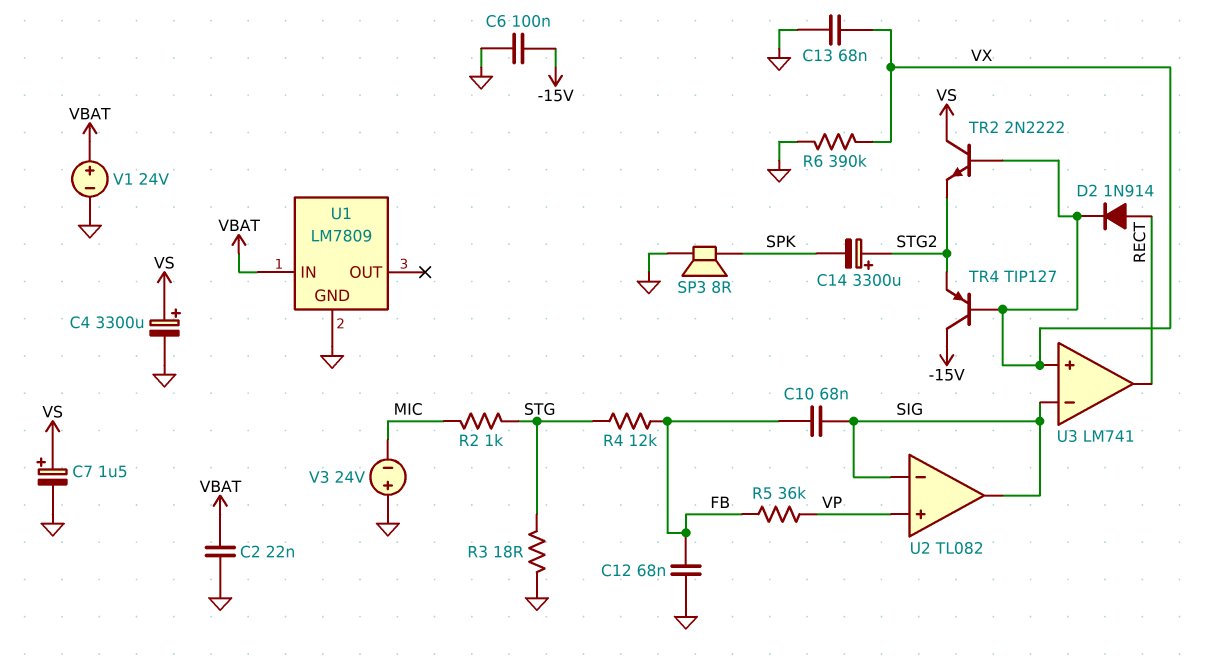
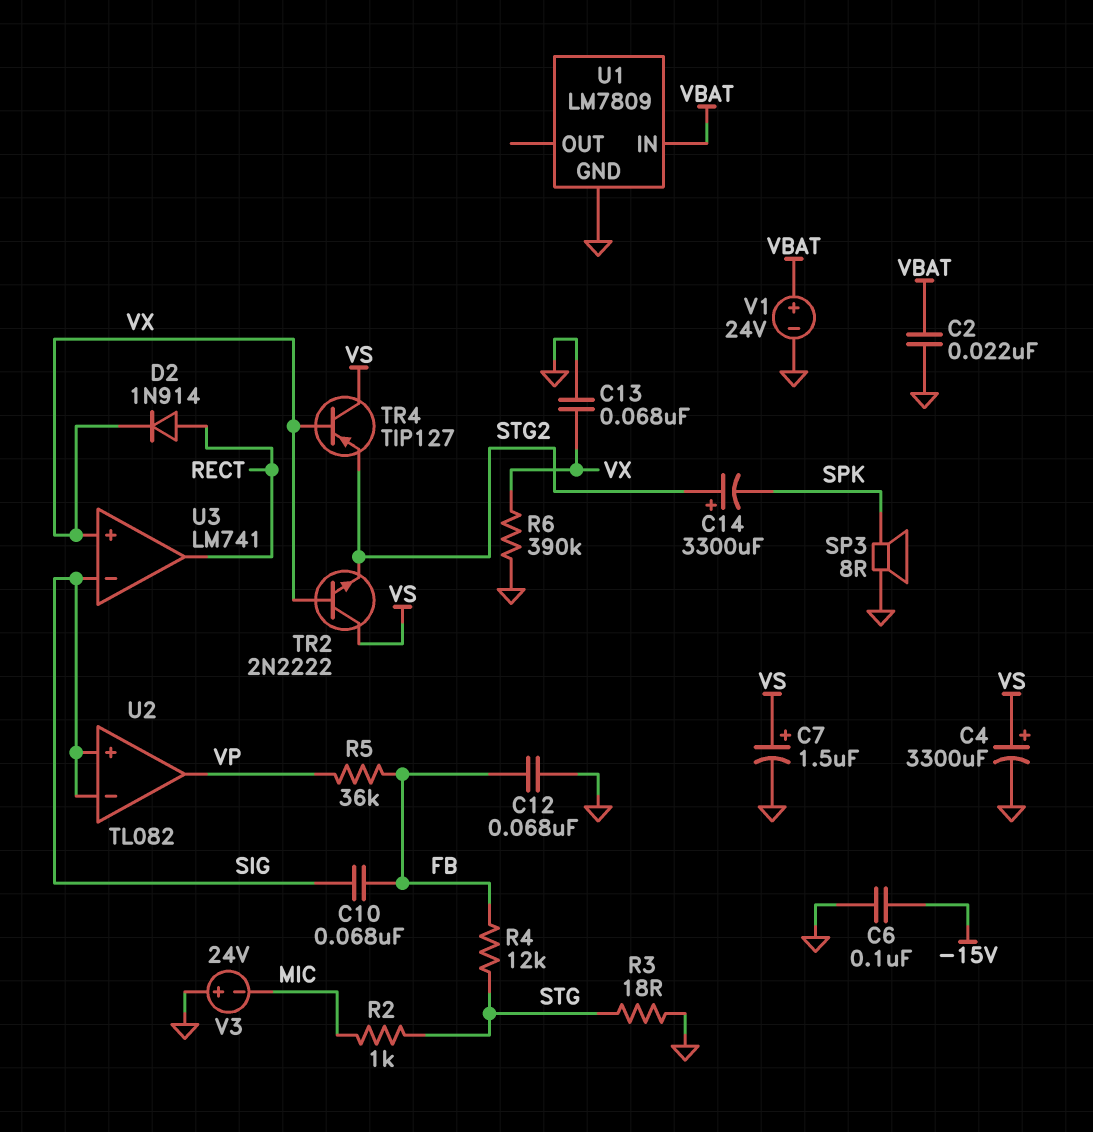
TR4: PNP TIP127 (B VX, C -15V, E STG2) -> PNP TIP127 (B VX, C VS, E STG2)
U2 pin in+: VP -> SIG
U2 pin out: SIG -> VP

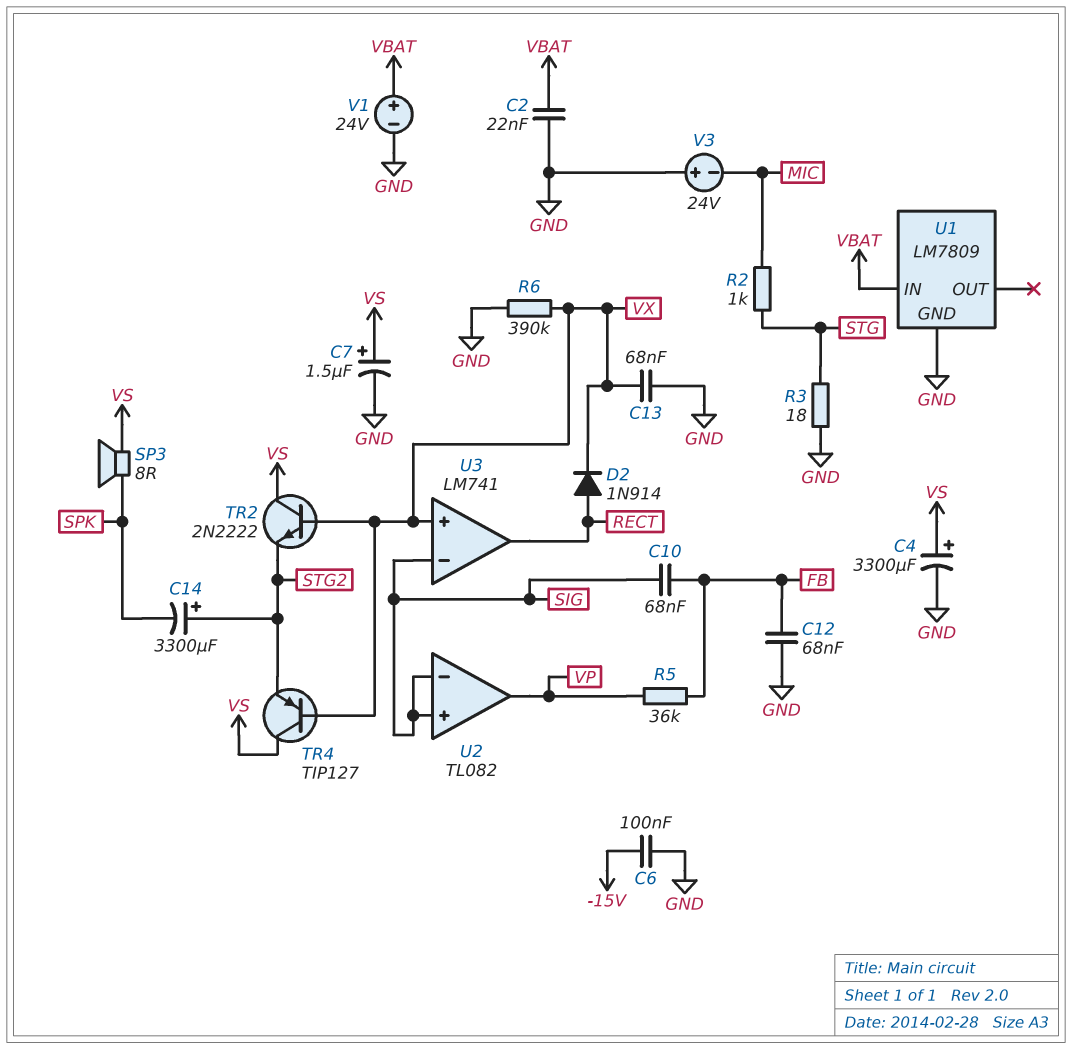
R4: 12k (FB, STG) -> none
SP3: speaker 8R (GND, SPK) -> speaker 8R (SPK, VS)

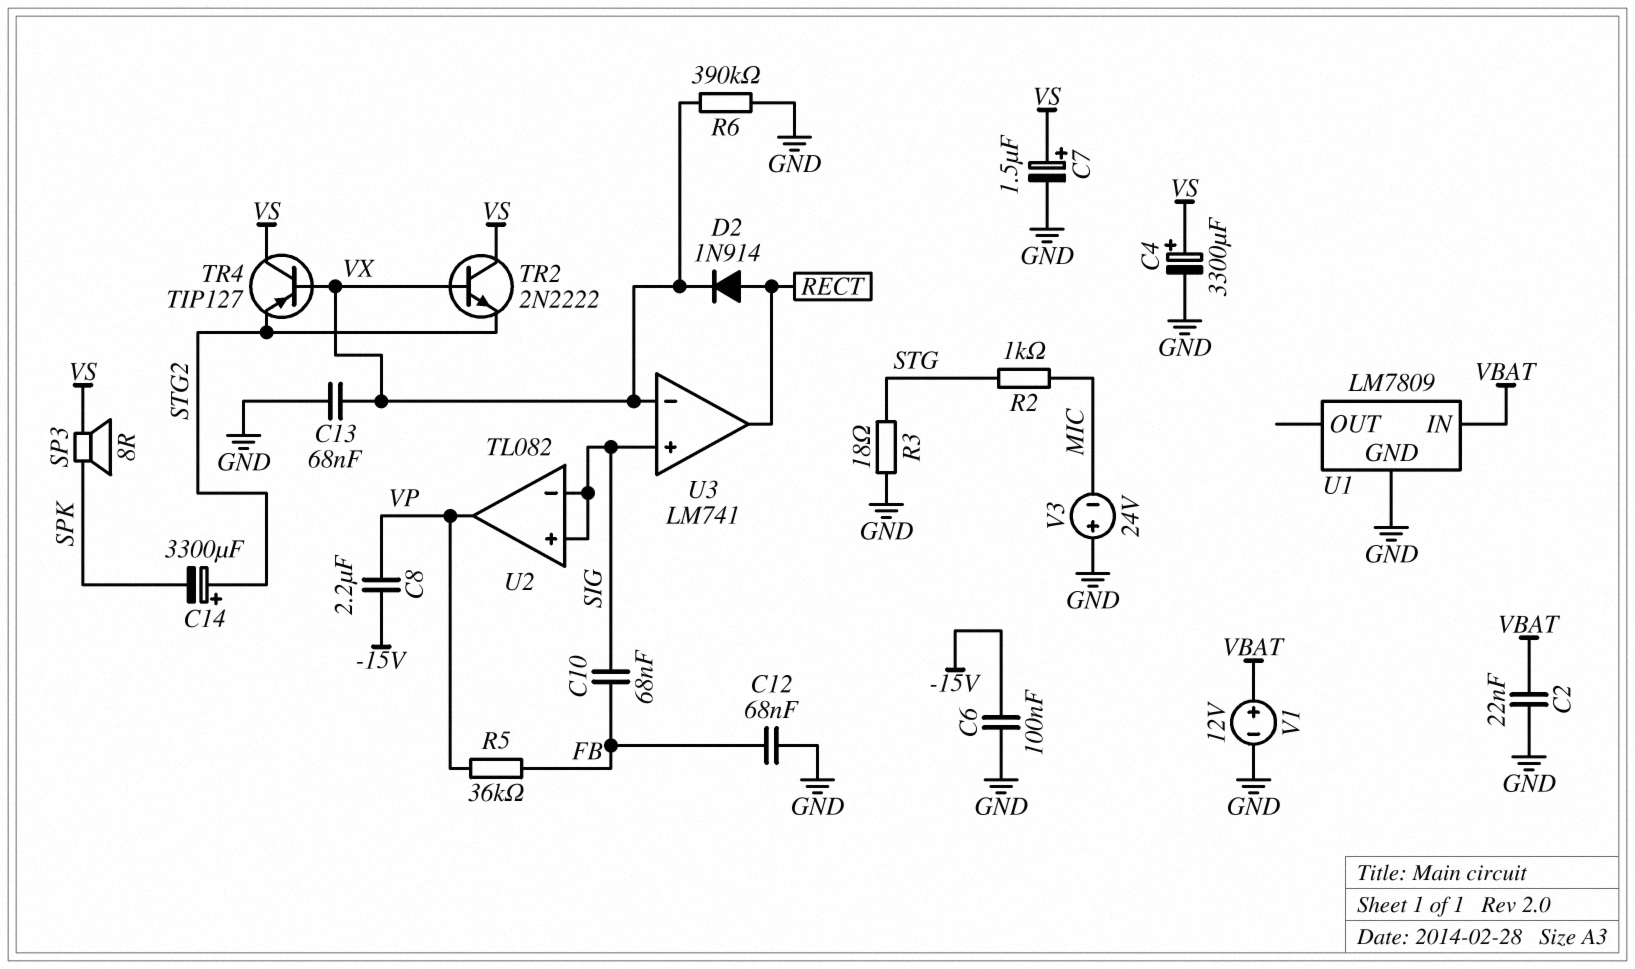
C8: none -> 2.2uF (-15V, VP)
U3 pin in+: VX -> SIG
U3 pin in-: SIG -> VX
V1: 24V (plus VBAT, minus GND) -> 12V (plus VBAT, minus GND)

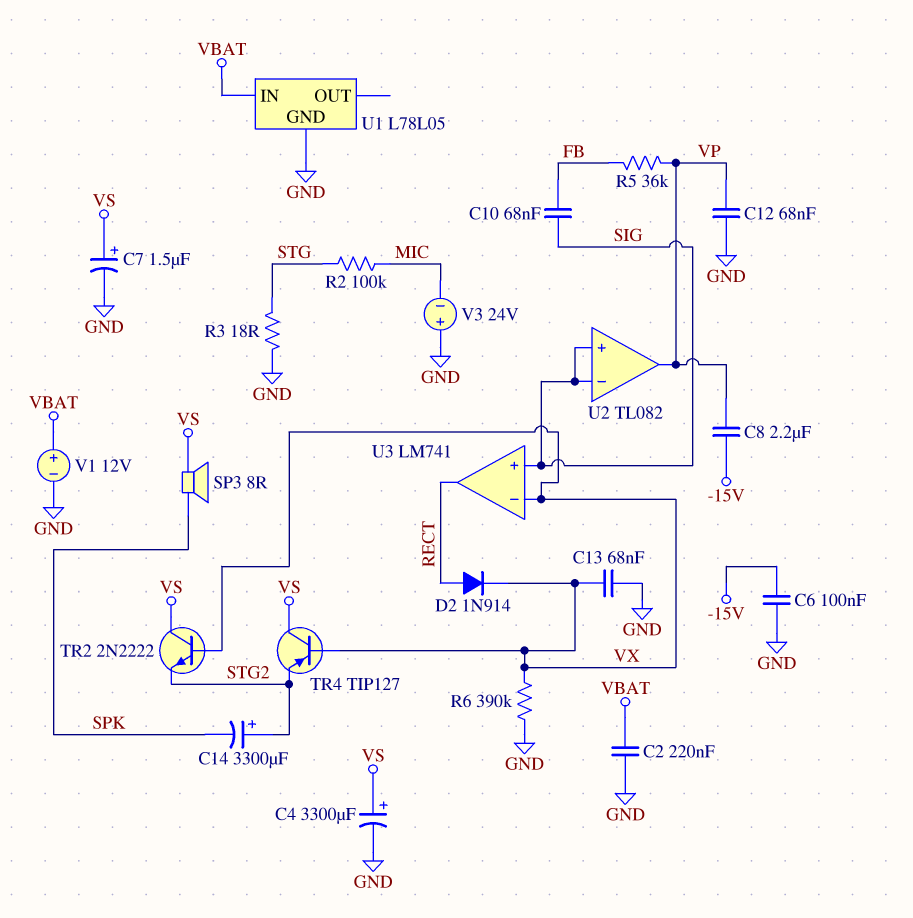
C2: 22nF (GND, VBAT) -> 220nF (GND, VBAT)
C12: 68nF (FB, GND) -> 68nF (GND, VP)
R2: 1k (MIC, STG) -> 100k (MIC, STG)
U1: LM7809 -> L78L05

